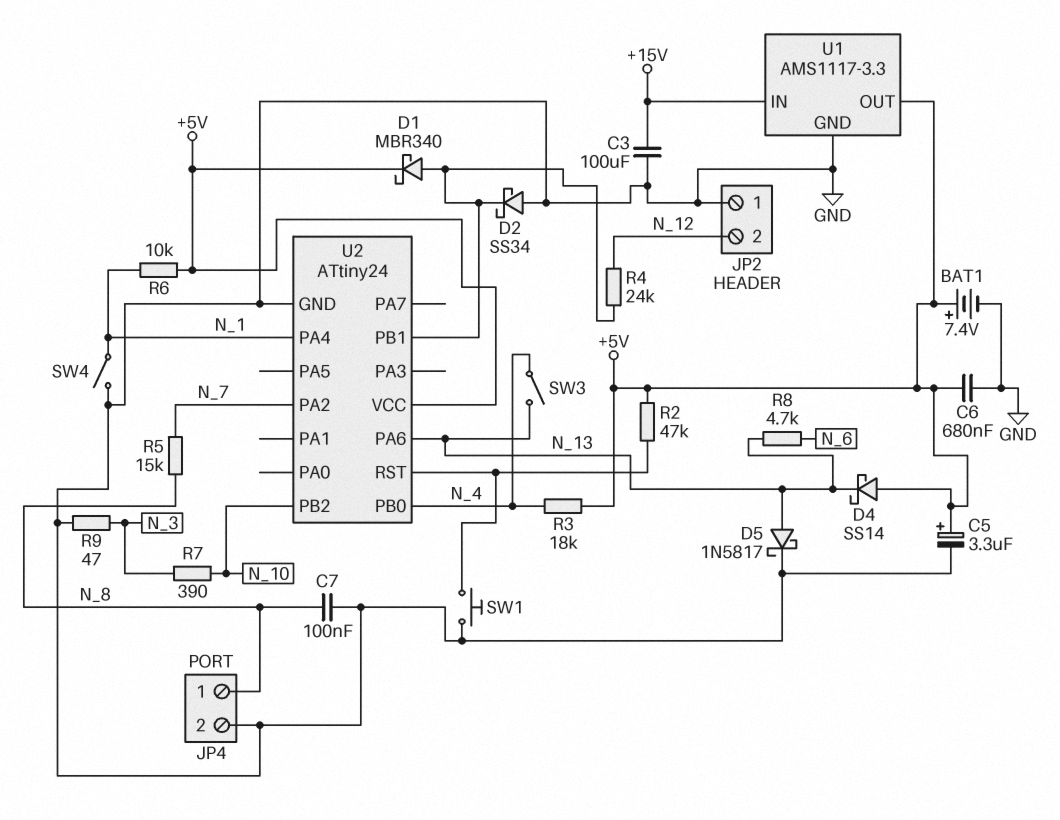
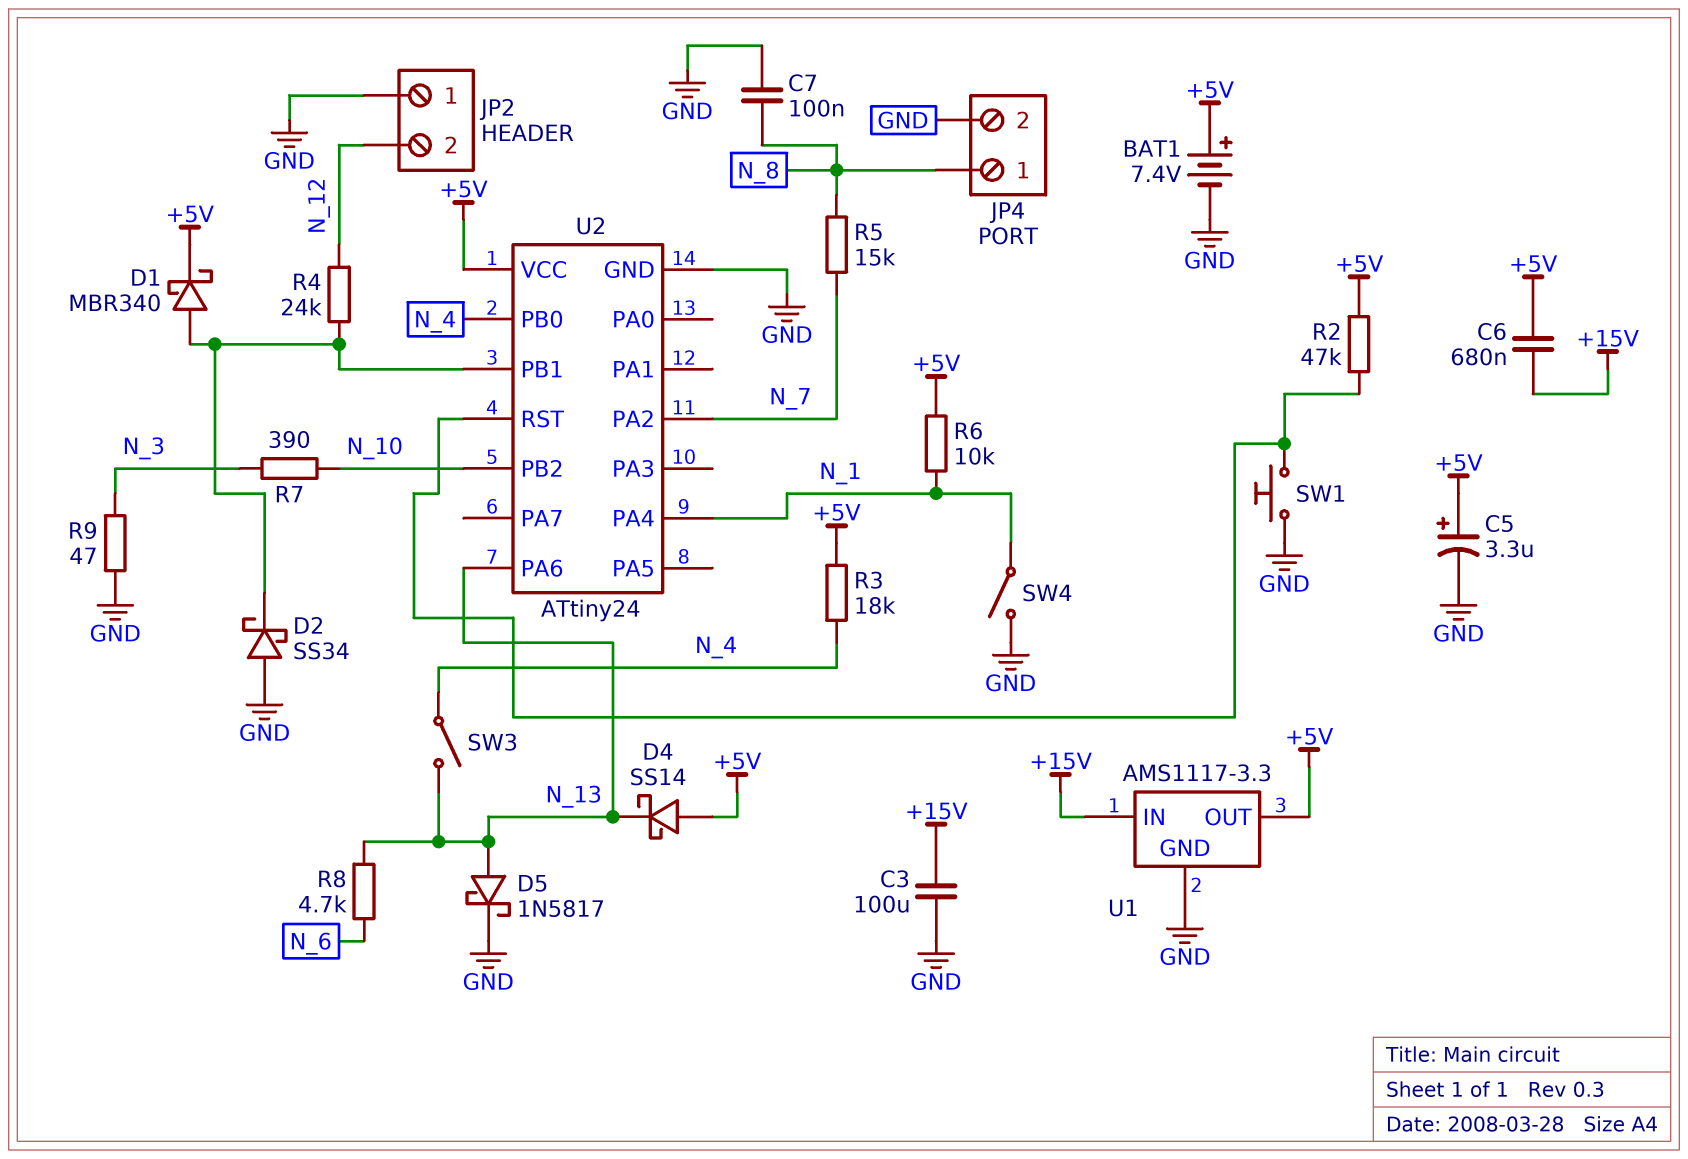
C6: 680nF (+5V, GND) -> 680nF (+5V, +15V)

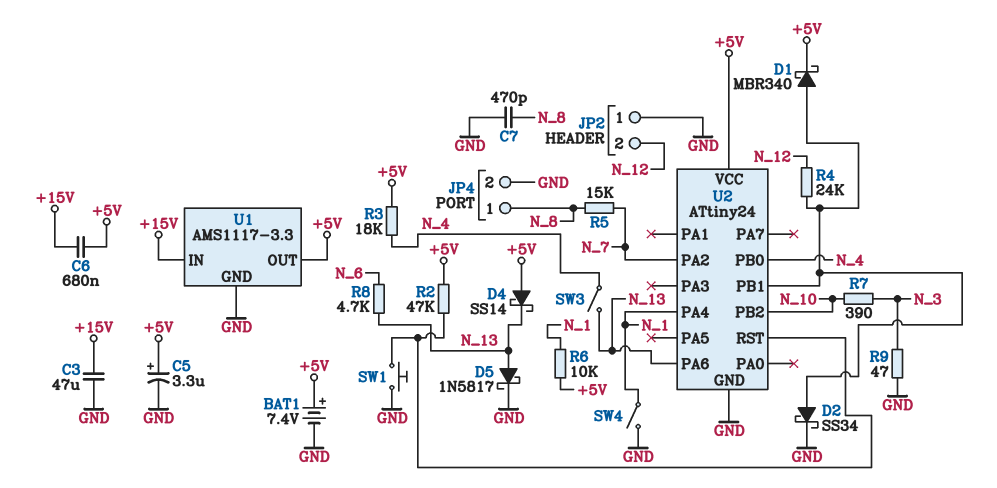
C3: 100uF (+15V, GND) -> 47uF (+15V, GND)
C7: 100nF (GND, N_8) -> 470pF (GND, N_8)
D2: schottky SS34 (A GND, K U2/PB1) -> schottky SS34 (A U2/PB1, K GND)

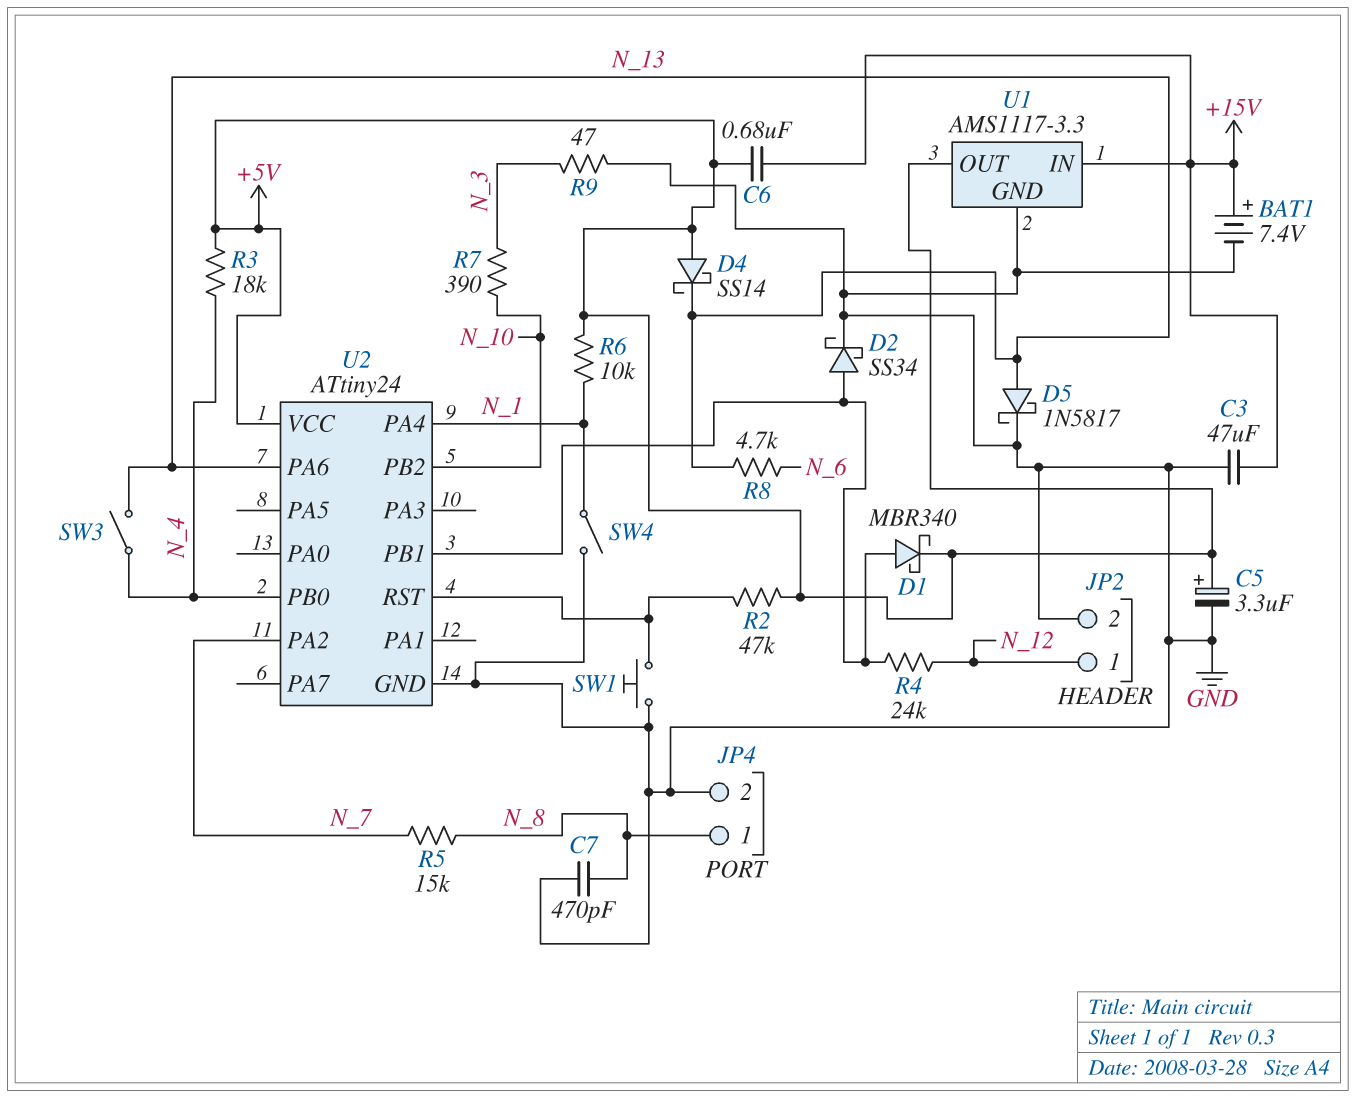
BAT1: 7.4V (plus +5V, minus GND) -> 7.4V (plus +15V, minus GND)
JP2 pin 1: GND -> N_12
JP2 pin 2: N_12 -> GND

